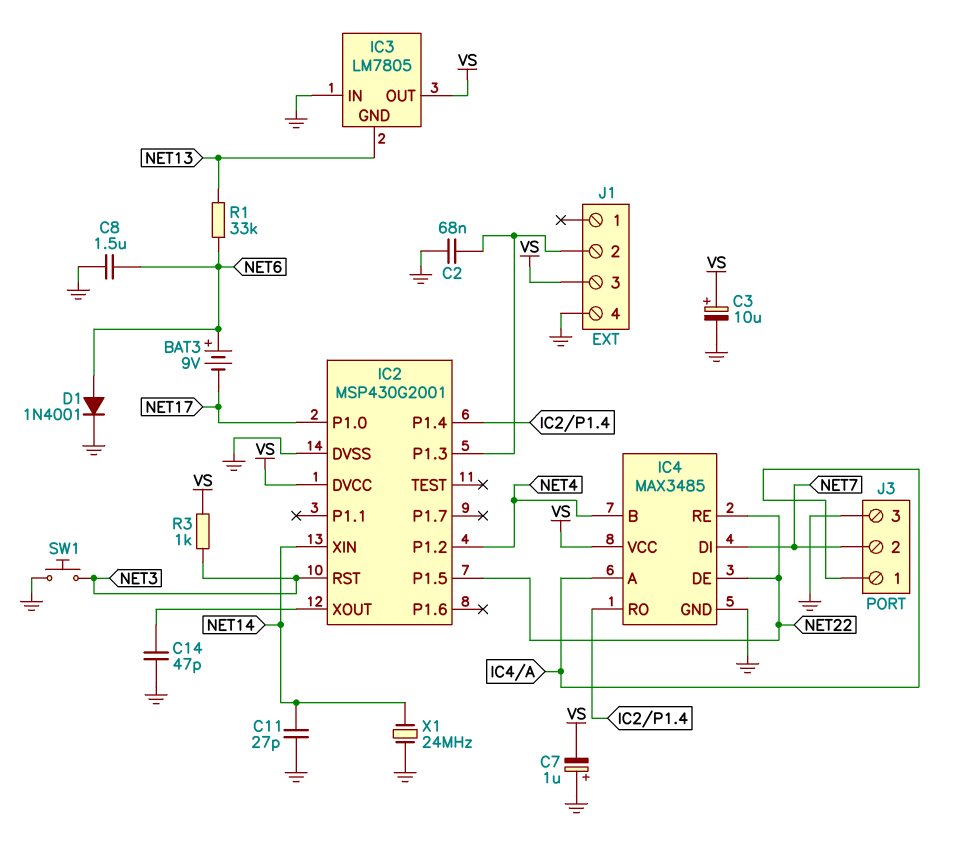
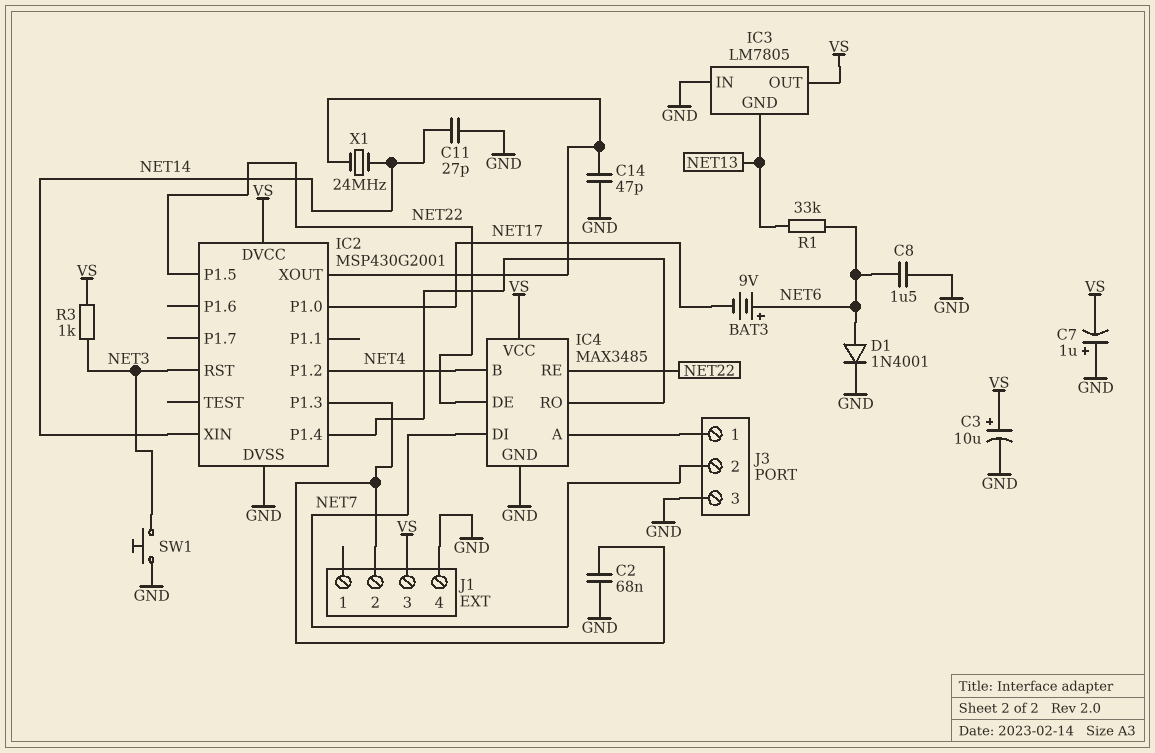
X1: 24MHz (GND, NET14) -> 24MHz (IC2/XOUT, NET14)

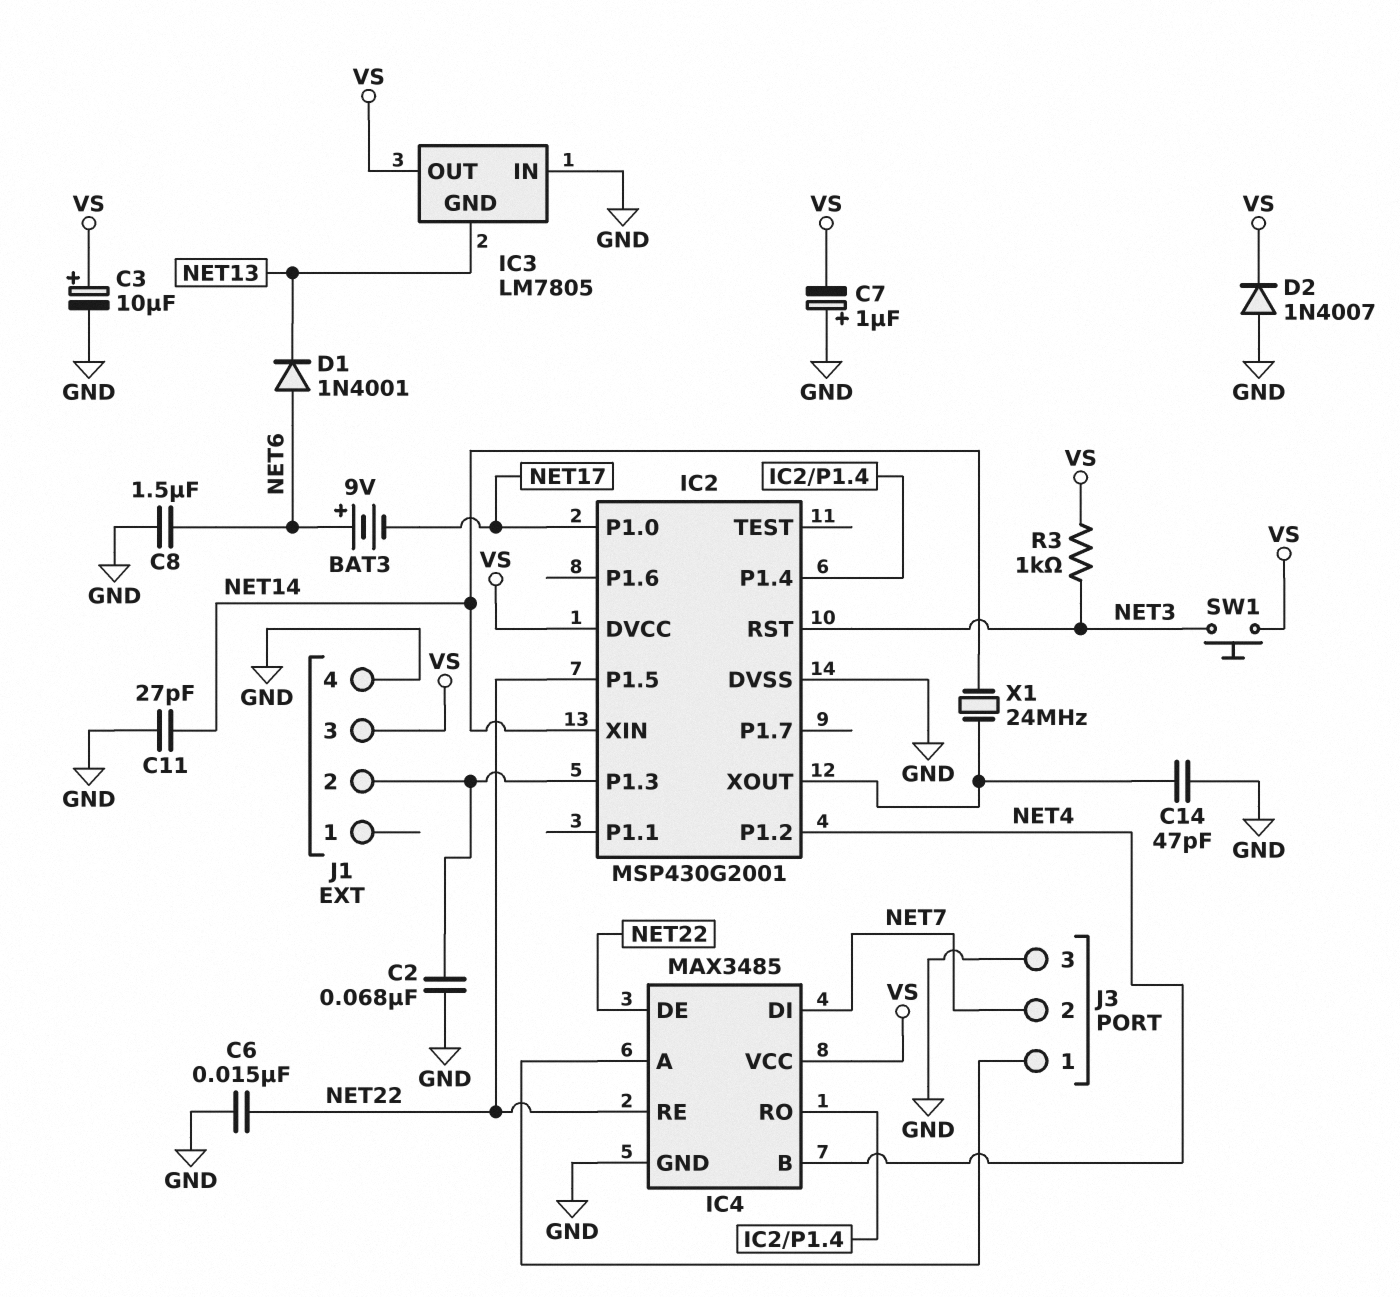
C6: none -> 15nF (GND, NET22)
D1: diode 1N4001 (A NET6, K GND) -> diode 1N4001 (A NET6, K NET13)
D2: none -> diode 1N4007 (A GND, K VS)
R1: 33k (NET6, NET13) -> none
SW1: button (GND, NET3) -> button (NET3, VS)

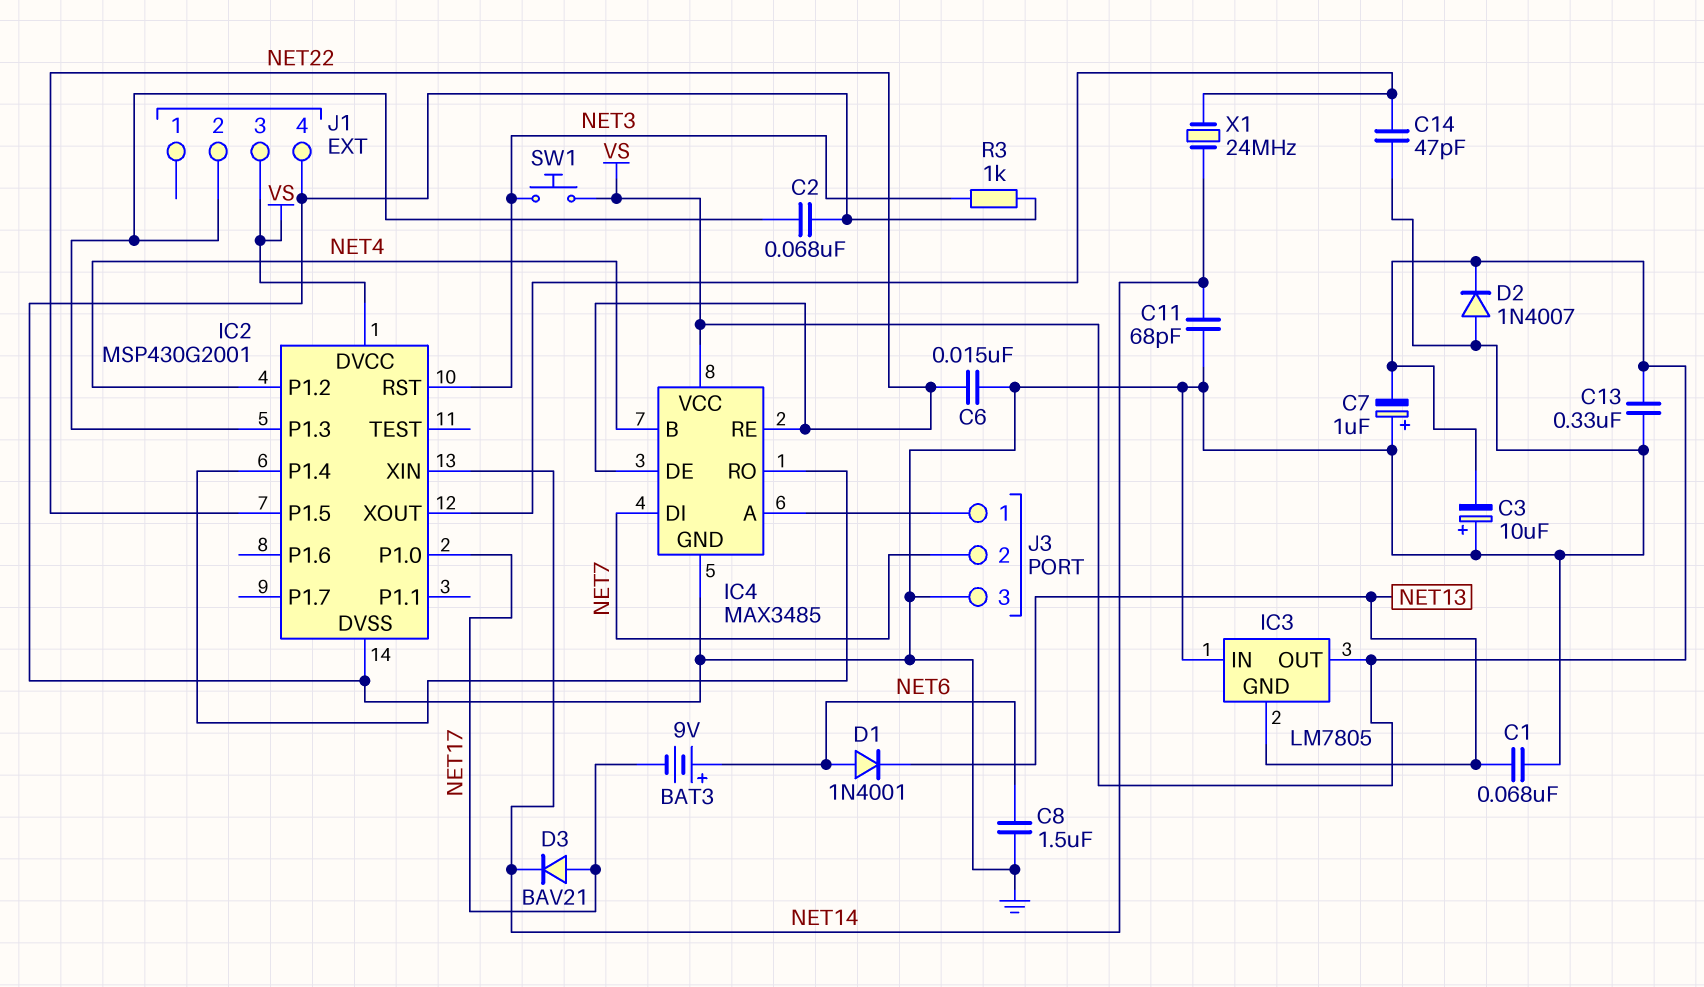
C1: none -> 68nF (GND, NET13)
C3: 10uF (plus VS, minus GND) -> 10uF (plus GND, minus VS)
C11: 27pF (GND, NET14) -> 68pF (GND, NET14)
C13: none -> 330nF (GND, VS)
D3: none -> diode BAV21 (A NET17, K NET14)
R3: 1k (NET3, VS) -> 1k (GND, NET3)

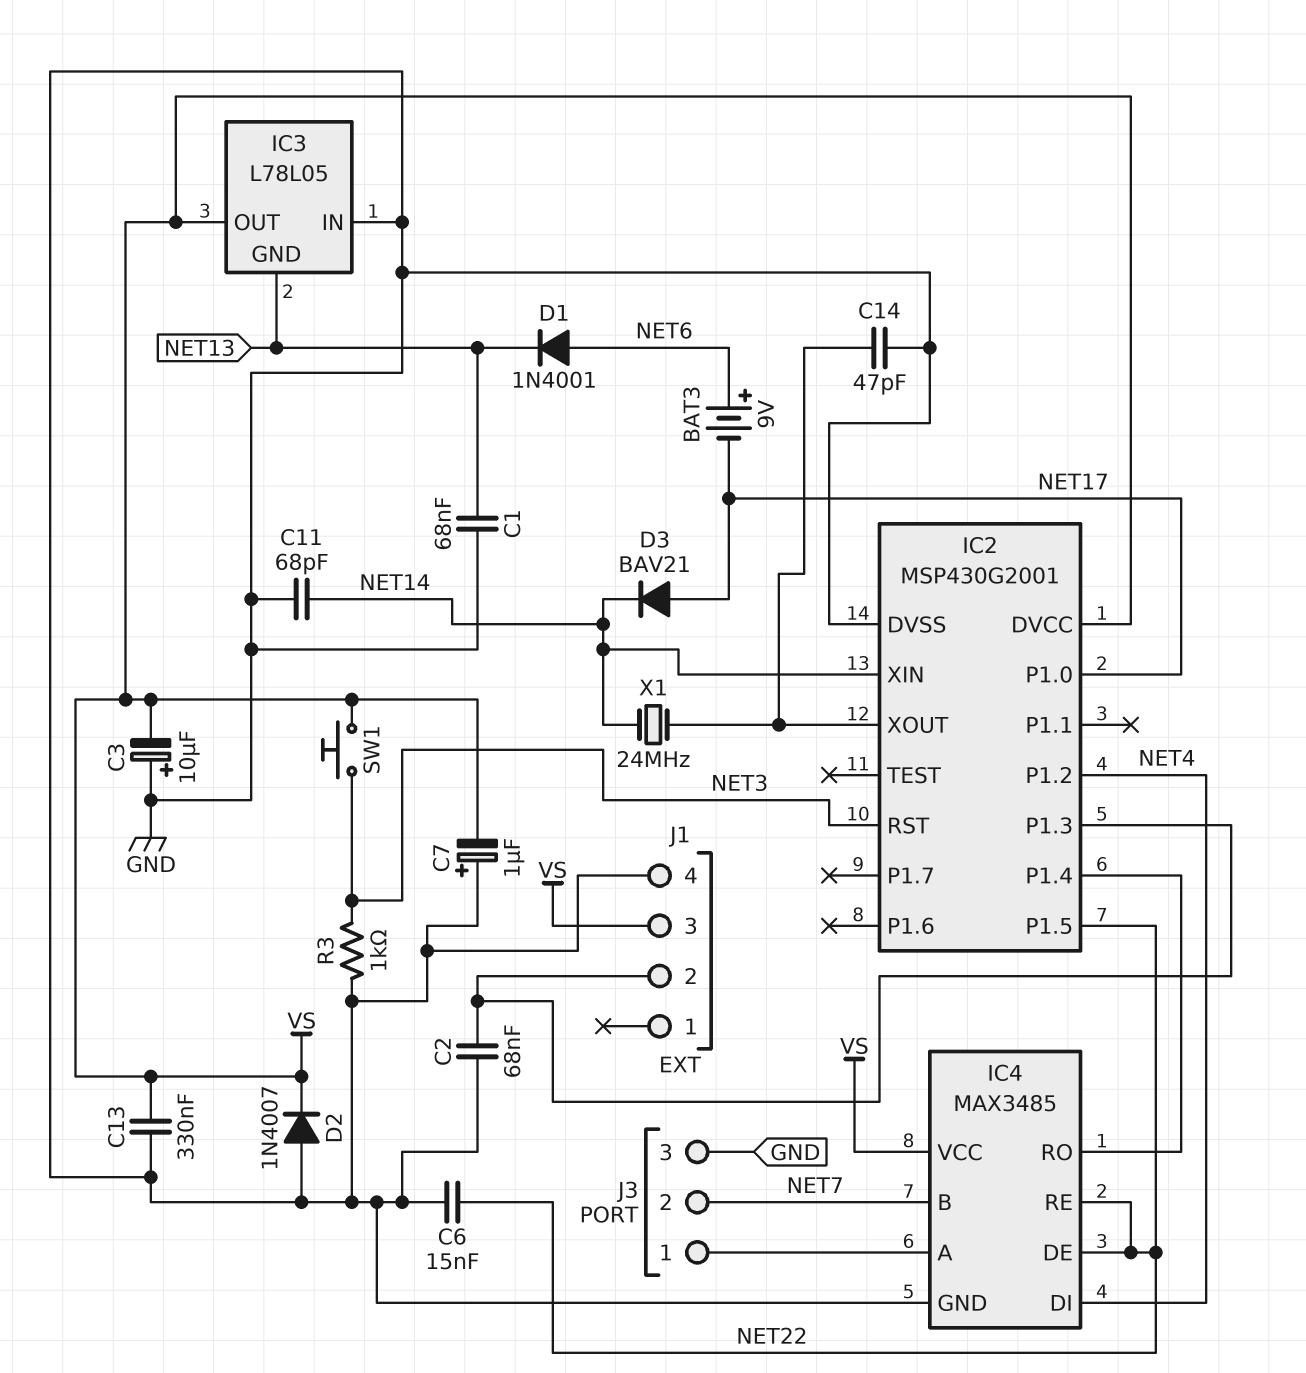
C8: 1.5uF (GND, NET6) -> none
IC3: LM7805 -> L78L05
IC4 pin B: NET4 -> NET7
IC4 pin DI: NET7 -> NET4

